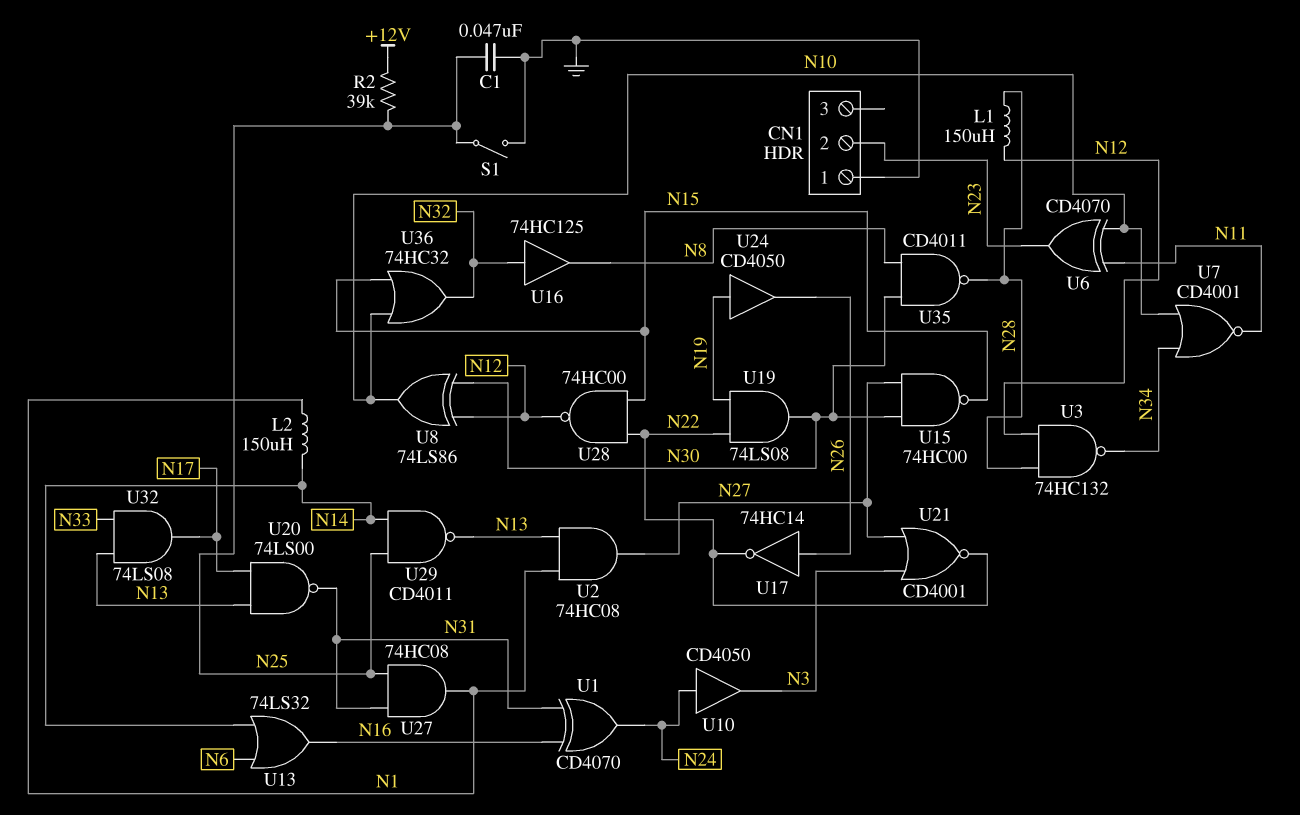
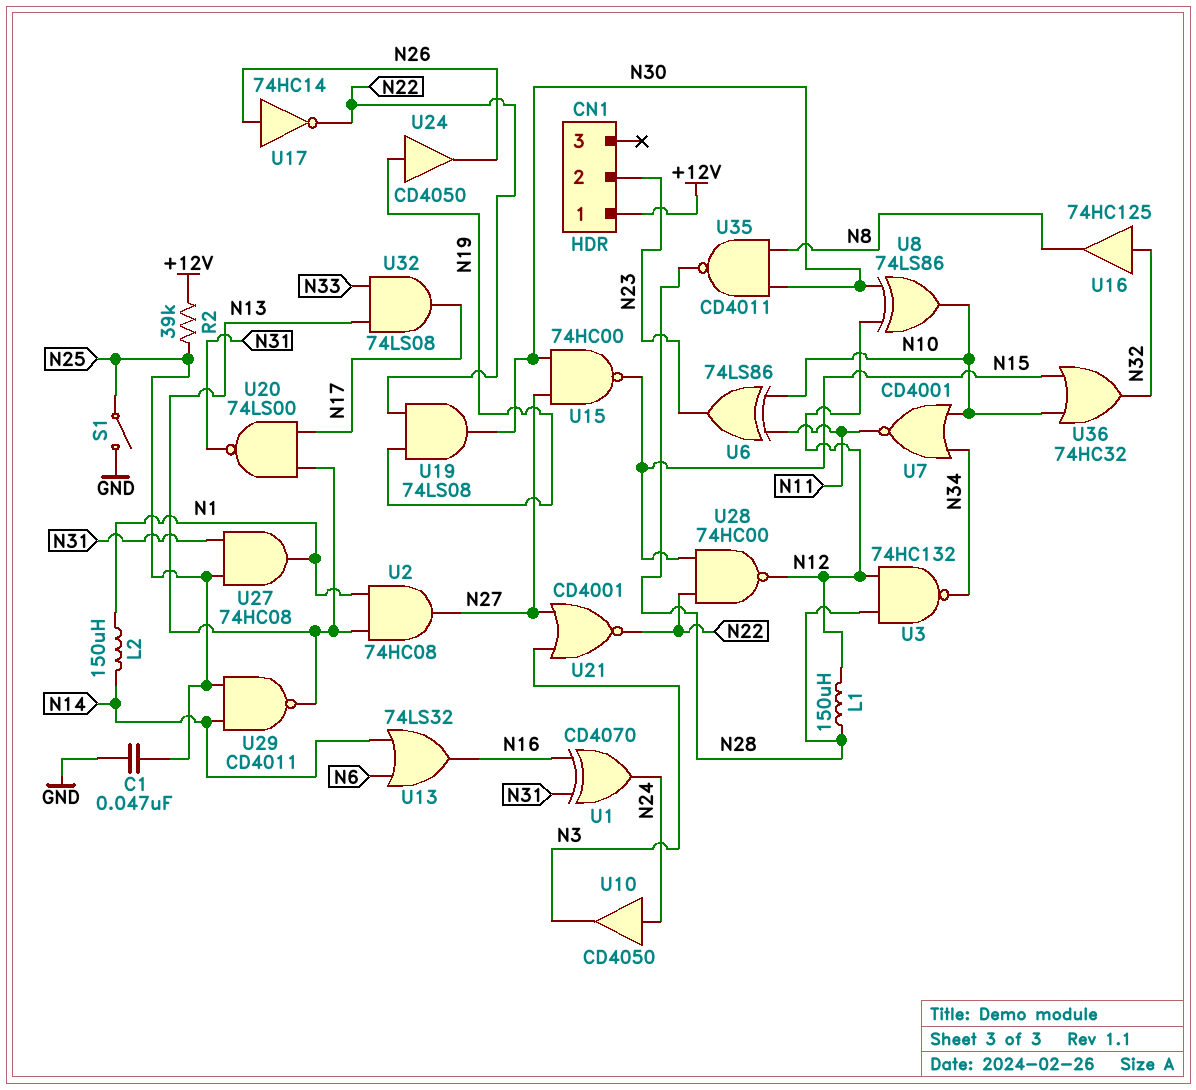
CN1 pin 1: GND -> +12V
U6: XOR CD4070 (in N10, in N11, out N23) -> XOR 74LS86 (in N10, in N11, out N23)

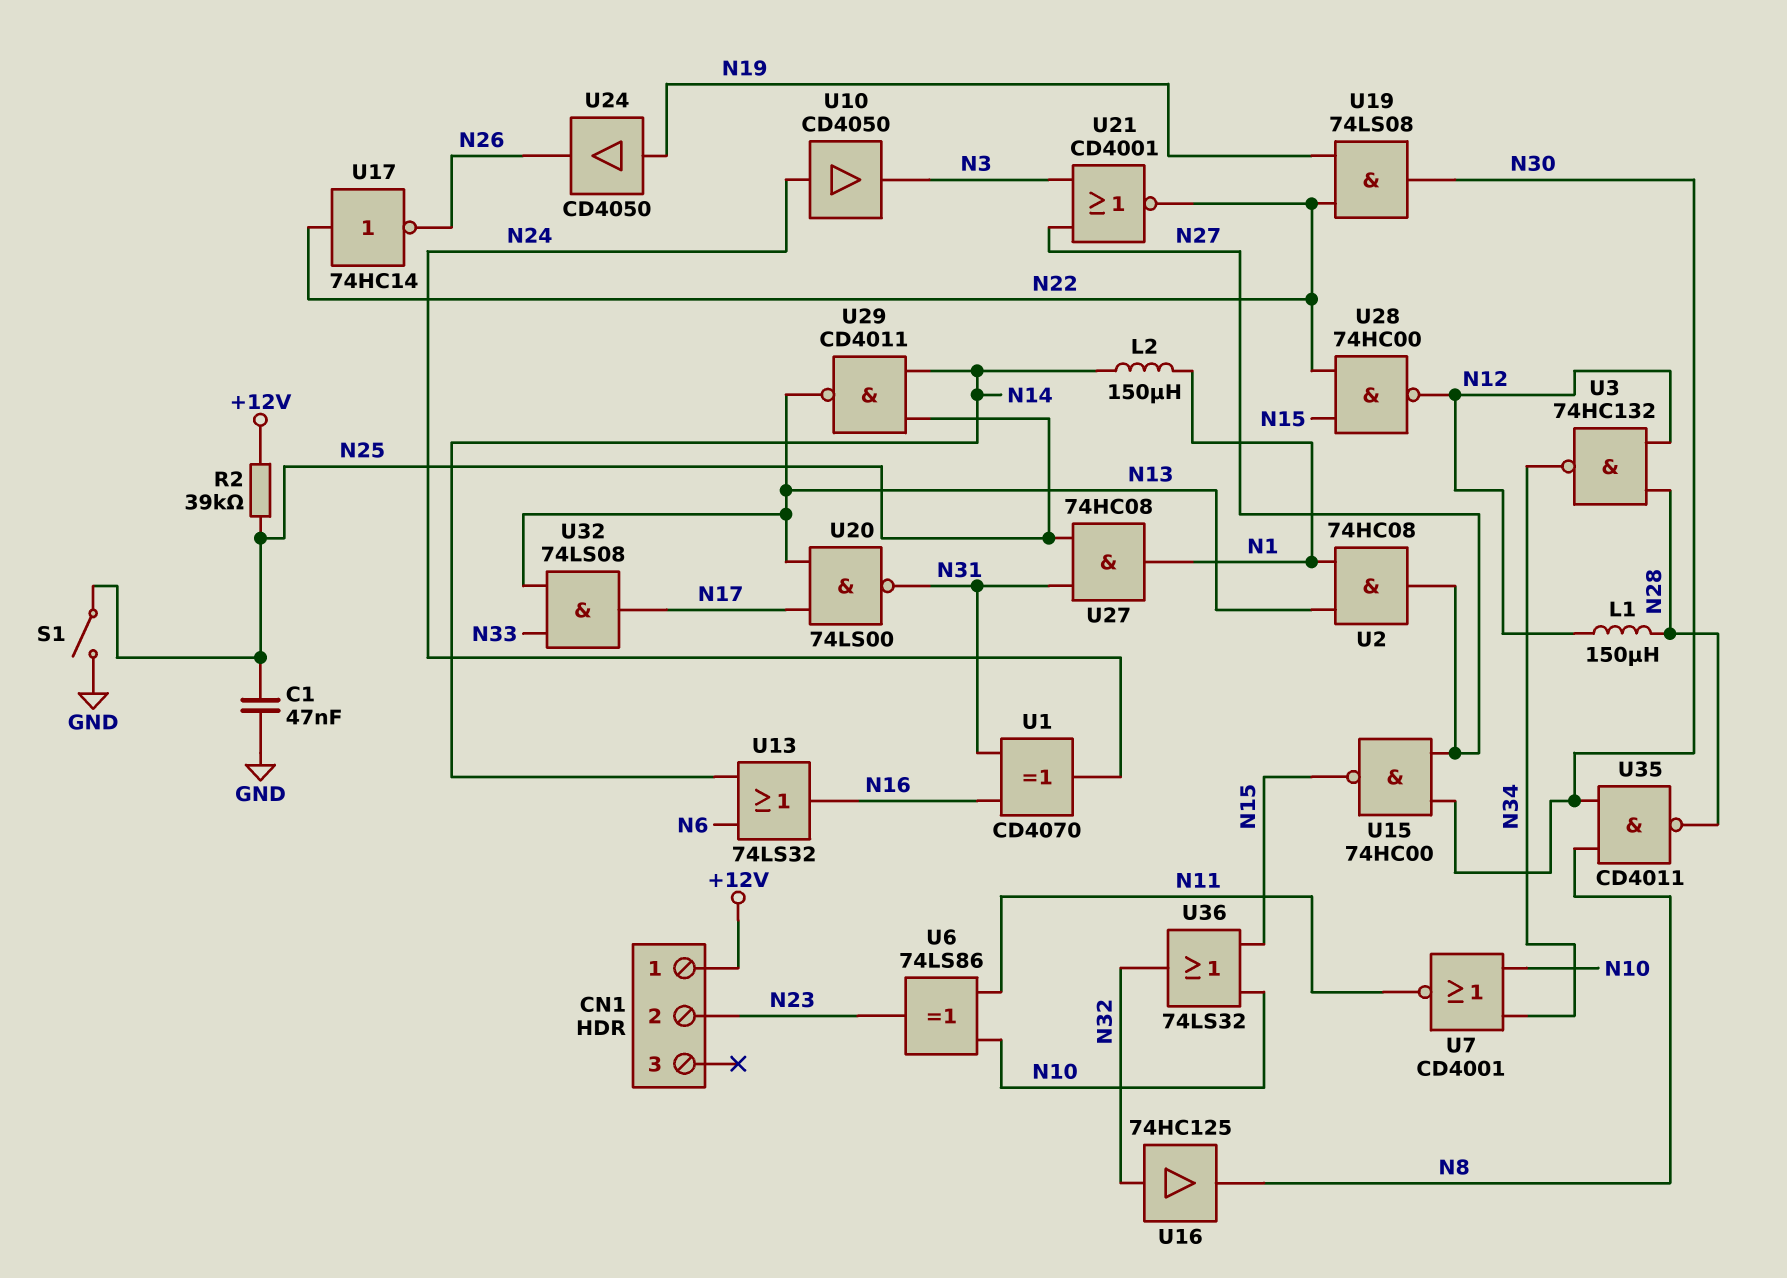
U8: XOR 74LS86 (in N12, in N30, out N10) -> none
U17: NOT 74HC14 (in N26, out N22) -> NOT 74HC14 (in N22, out N26)
U36: OR 74HC32 (in N10, in N15, out N32) -> OR 74LS32 (in N10, in N15, out N32)

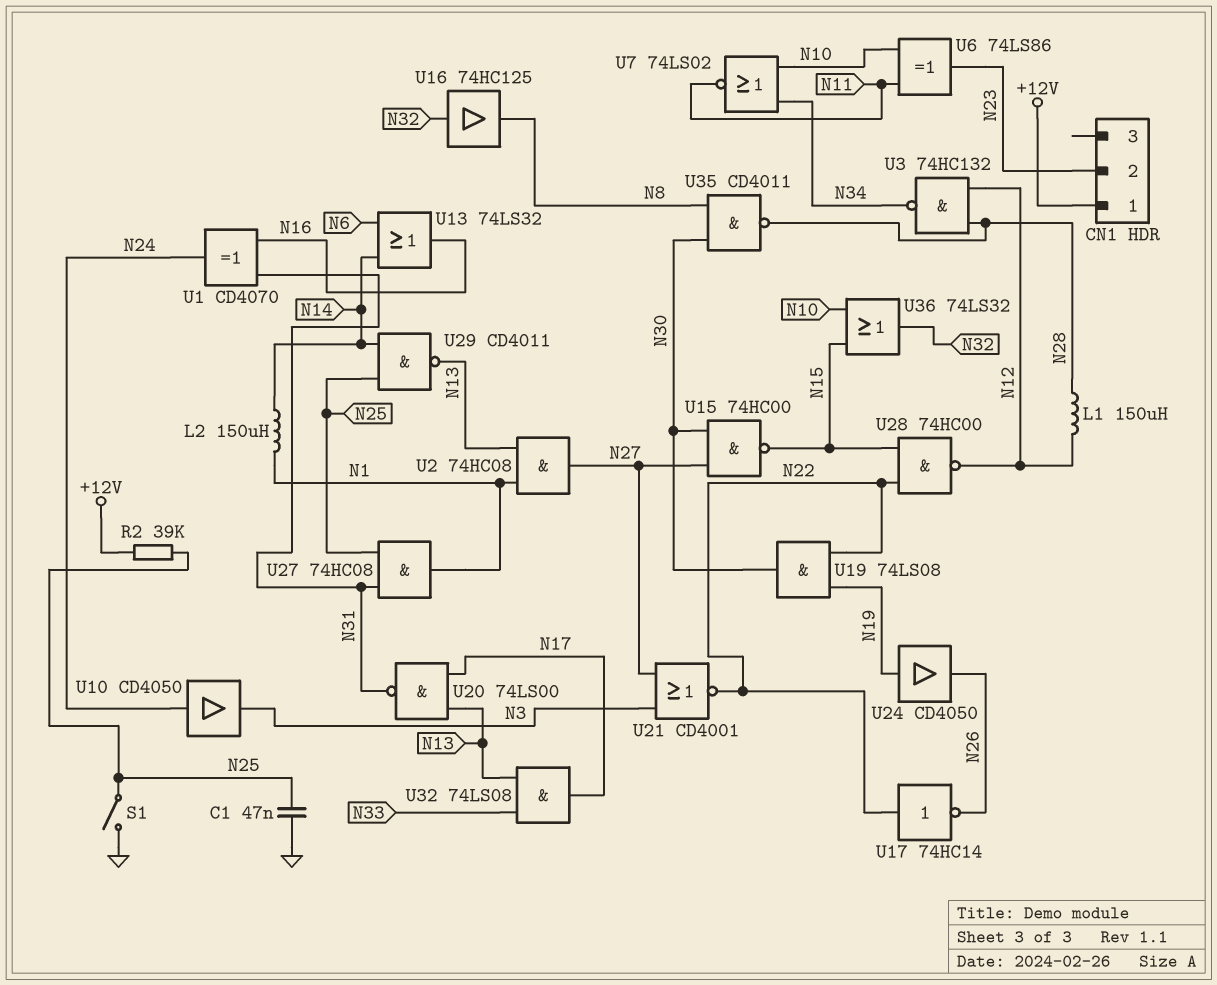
U7: NOR CD4001 (in N10, in N34, out N11) -> NOR 74LS02 (in N10, in N34, out N11)

